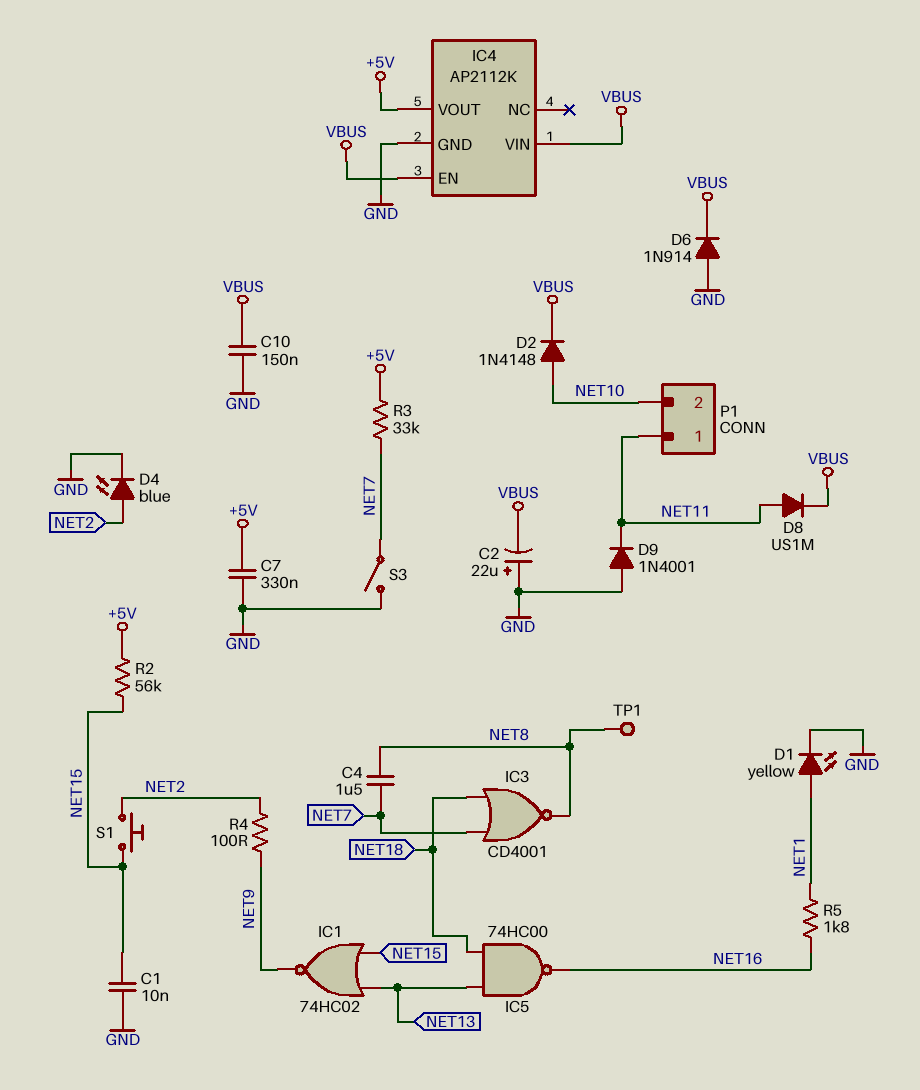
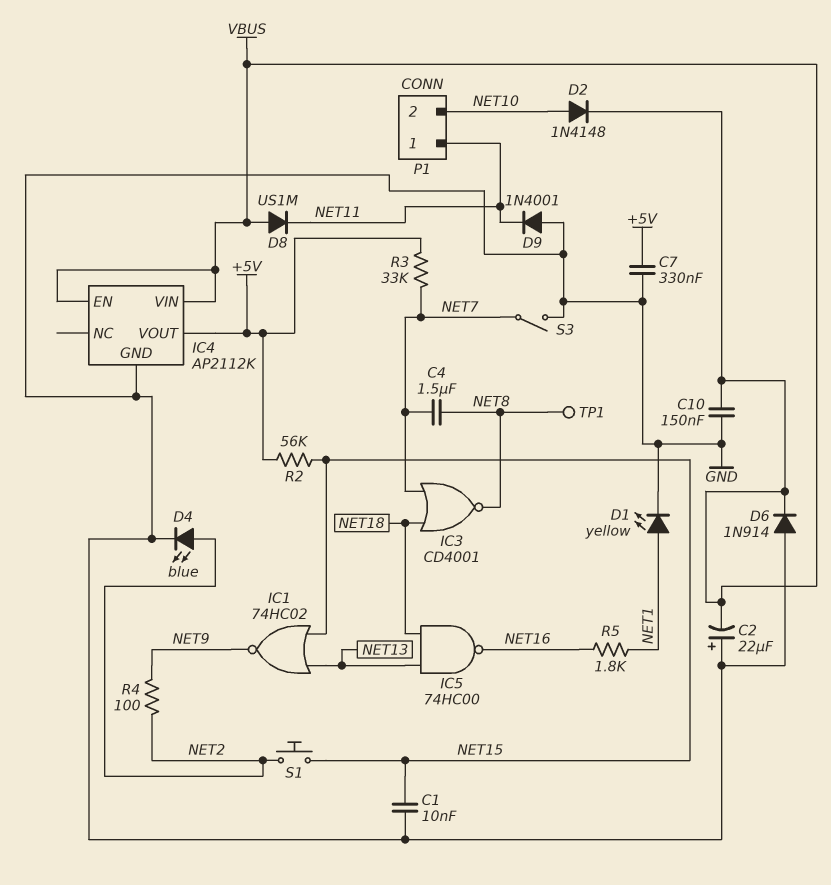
D8: diode US1M (A NET11, K VBUS) -> diode US1M (A VBUS, K NET11)

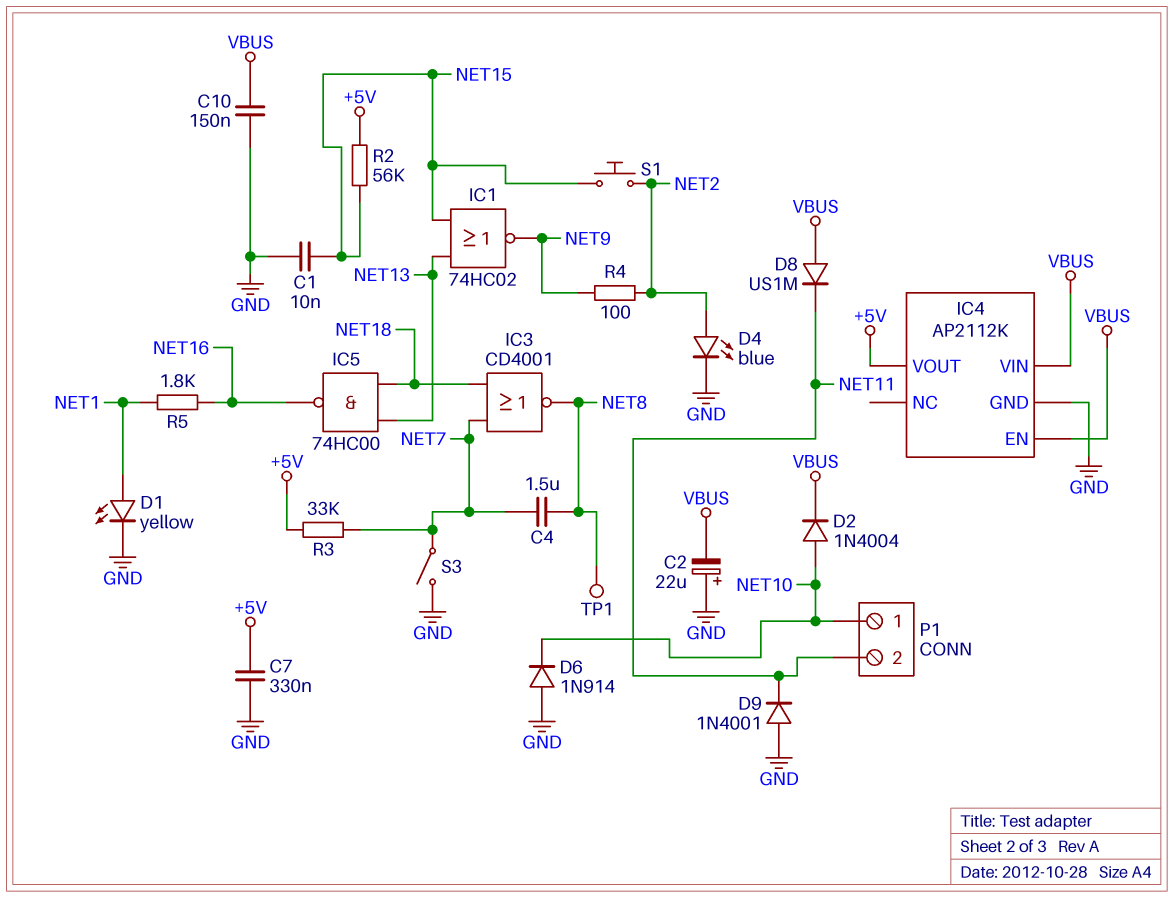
D2: diode 1N4148 (A NET10, K VBUS) -> diode 1N4004 (A NET10, K VBUS)
D6: diode 1N914 (A GND, K VBUS) -> diode 1N914 (A GND, K NET10)
P1 pin 1: NET11 -> NET10
P1 pin 2: NET10 -> NET11

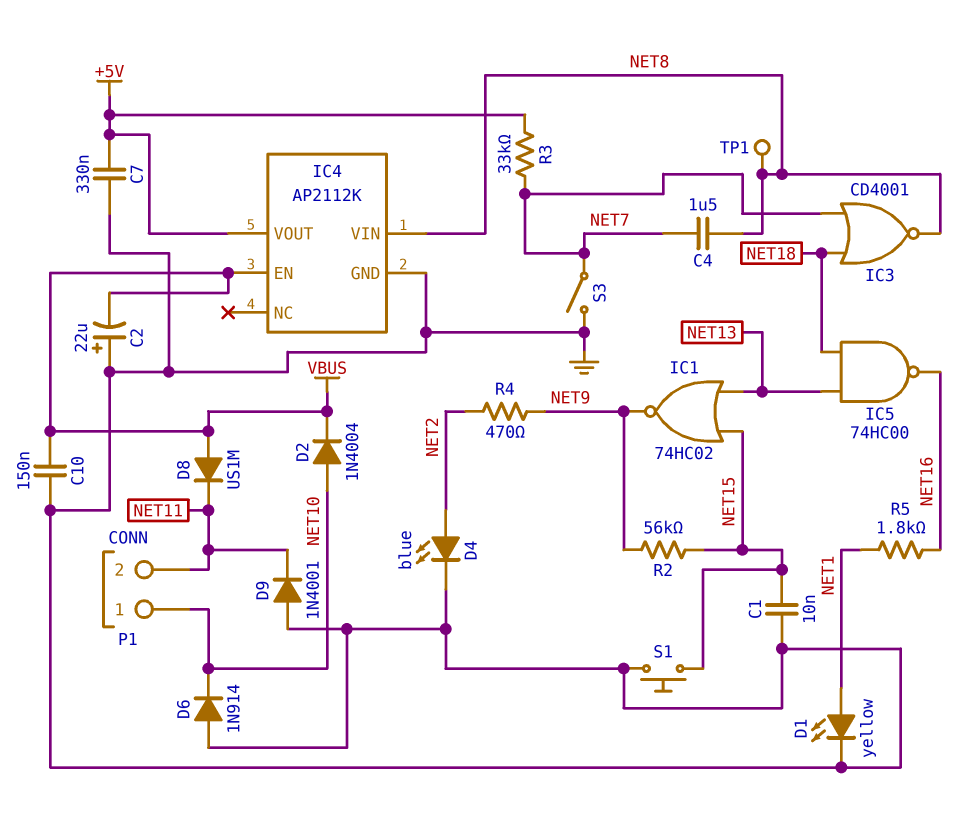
IC4 pin VIN: VBUS -> NET8
R2: 56k (+5V, NET15) -> 56k (NET9, NET15)
R4: 100 (NET2, NET9) -> 470 (NET2, NET9)
S1: button (NET2, NET15) -> button (GND, NET15)

